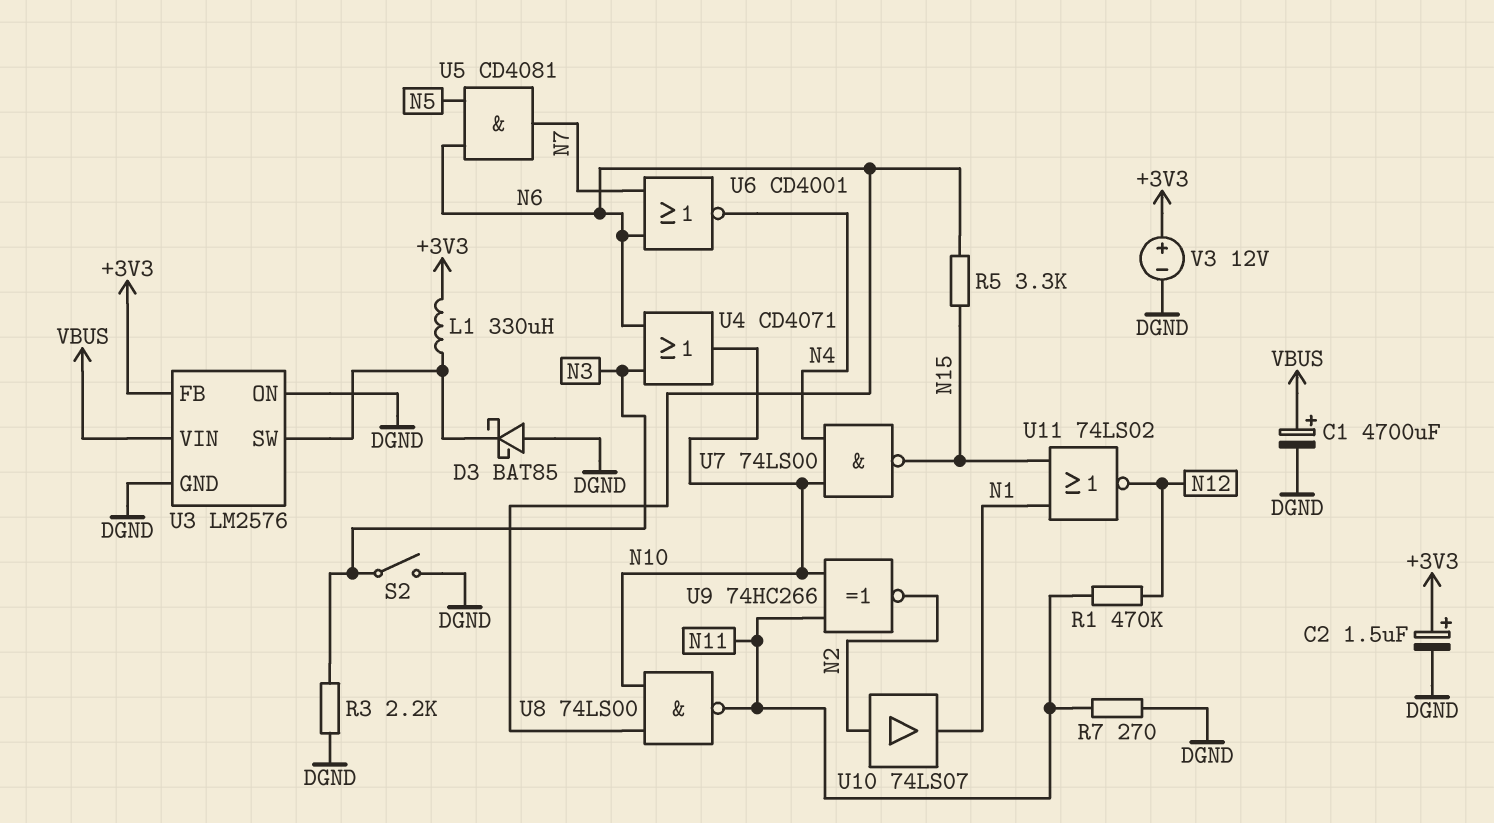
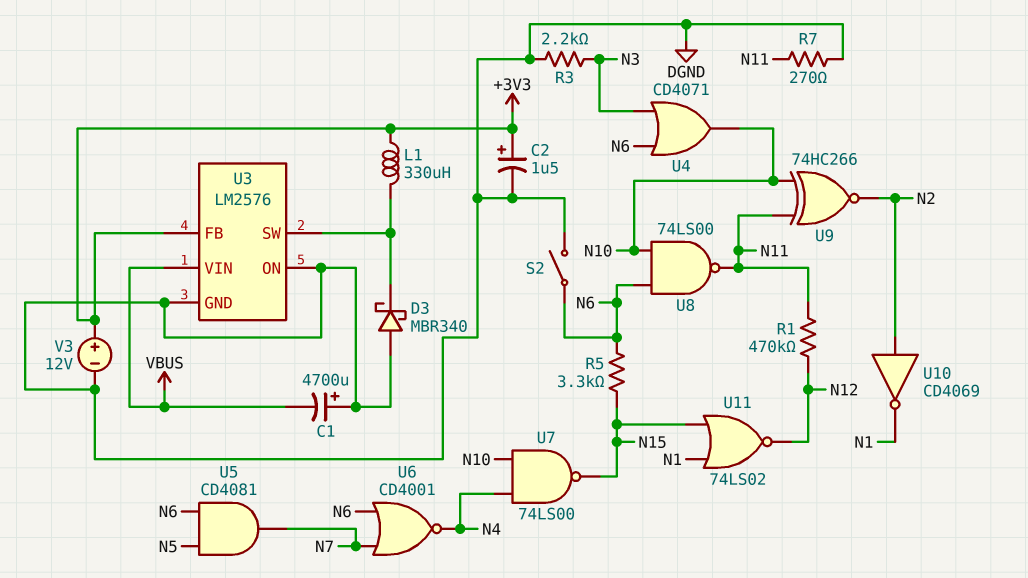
C1: 4700uF (plus VBUS, minus DGND) -> 4700uF (plus DGND, minus VBUS)
D3: schottky BAT85 (A DGND, K U3/SW) -> schottky MBR340 (A DGND, K U3/SW)
S2: switch (DGND, N3) -> switch (DGND, N6)
U10: buffer 74LS07 (in N2, out N1) -> NOT CD4069 (in N2, out N1)

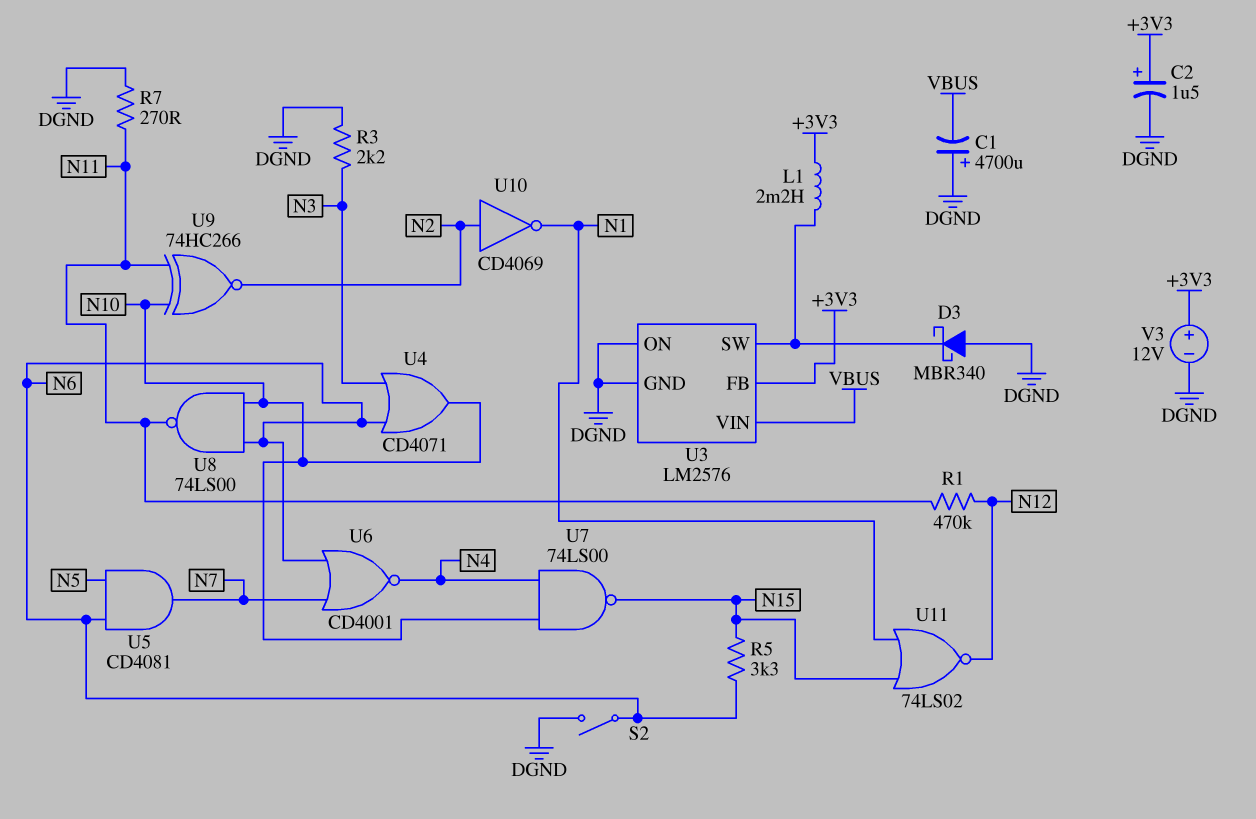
L1: 330uH (+3V3, U3/SW) -> 2.2mH (+3V3, U3/SW)

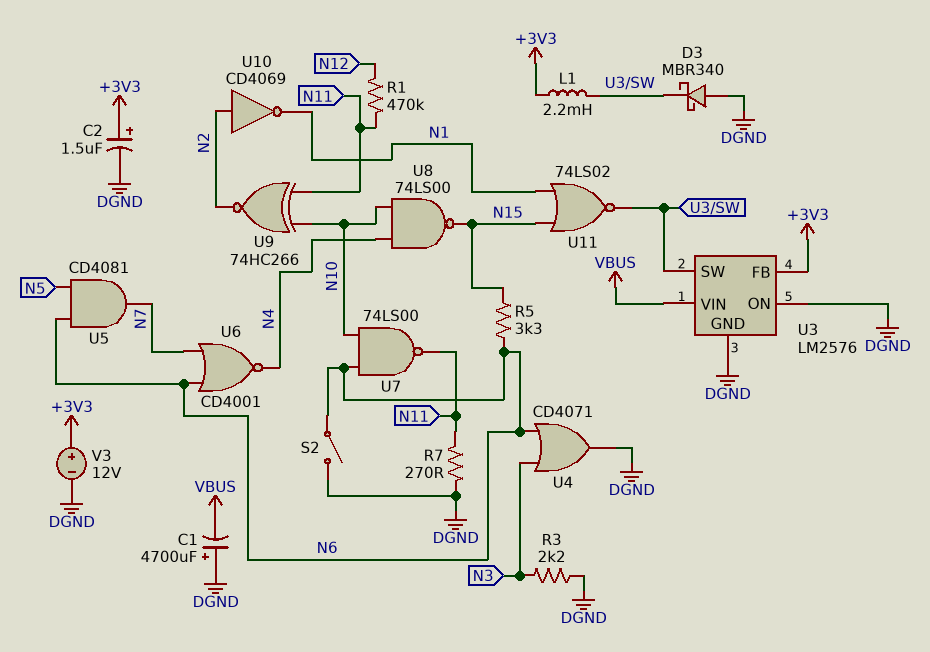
U4: OR CD4071 (in N3, in N6, out N10) -> OR CD4071 (in N3, in N6, out DGND)
U7: NAND 74LS00 (in N4, in N10, out N15) -> NAND 74LS00 (in N6, in N10, out N11)
U8: NAND 74LS00 (in N6, in N10, out N11) -> NAND 74LS00 (in N4, in N10, out N15)
U11: NOR 74LS02 (in N1, in N15, out N12) -> NOR 74LS02 (in N1, in N15, out U3/SW)

